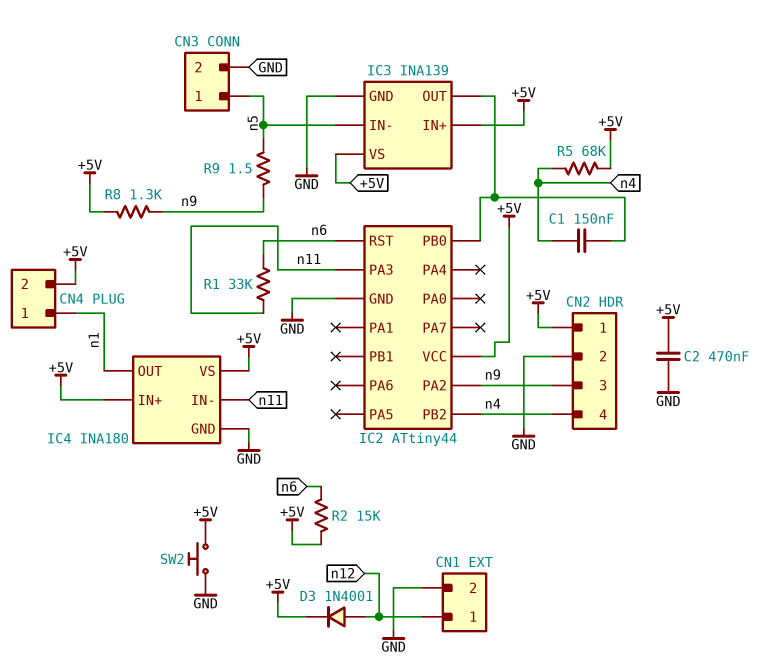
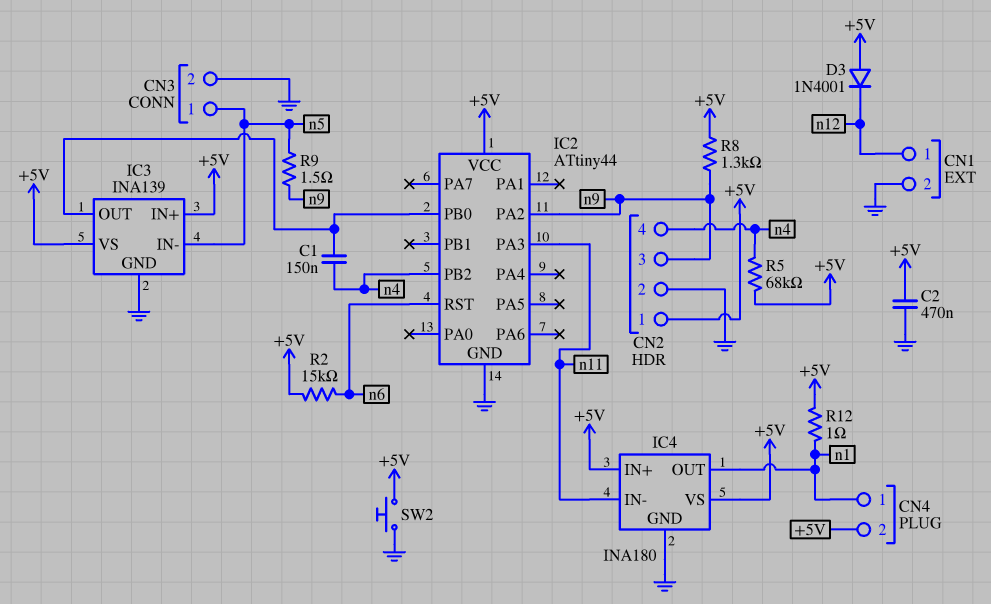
D3: diode 1N4001 (A n12, K +5V) -> diode 1N4001 (A +5V, K n12)
R1: 33k (n6, n11) -> none
R12: none -> 1 (+5V, n1)

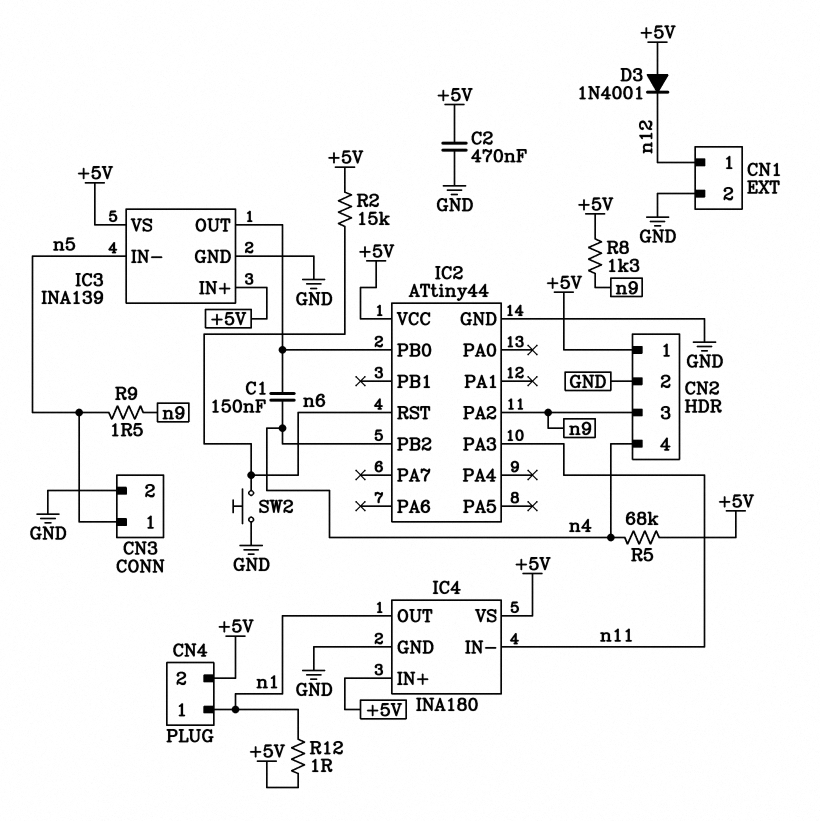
SW2: button (+5V, GND) -> button (GND, n6)

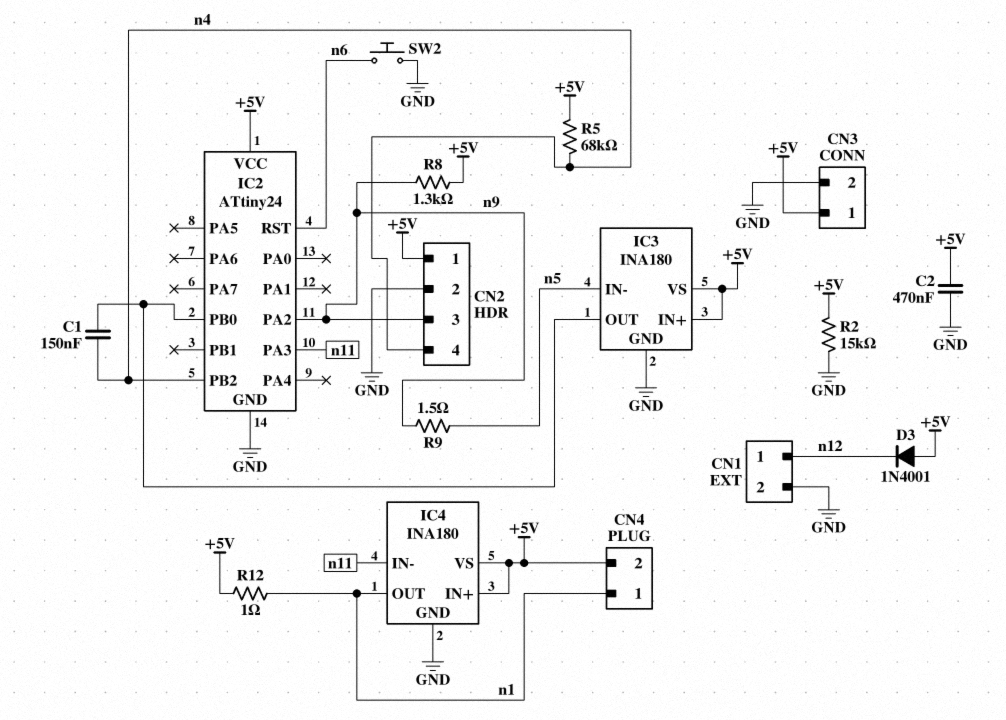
CN3 pin 1: n5 -> +5V
IC2: ATtiny44 -> ATtiny24
IC3: INA139 -> INA180
R2: 15k (+5V, n6) -> 15k (+5V, GND)

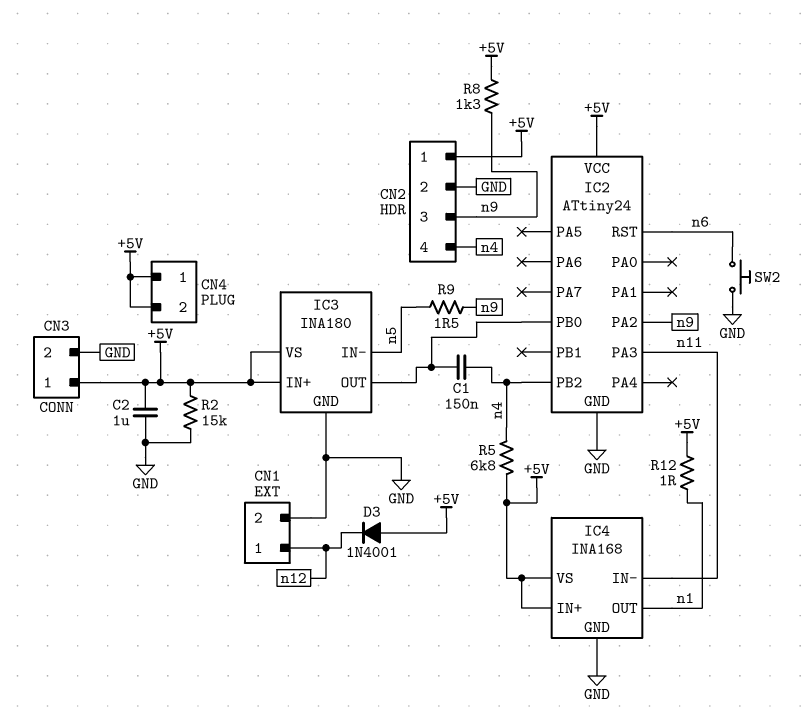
C2: 470nF (+5V, GND) -> 1uF (+5V, GND)
CN4 pin 1: n1 -> +5V
IC4: INA180 -> INA168
R5: 68k (+5V, n4) -> 6.8k (+5V, n4)

